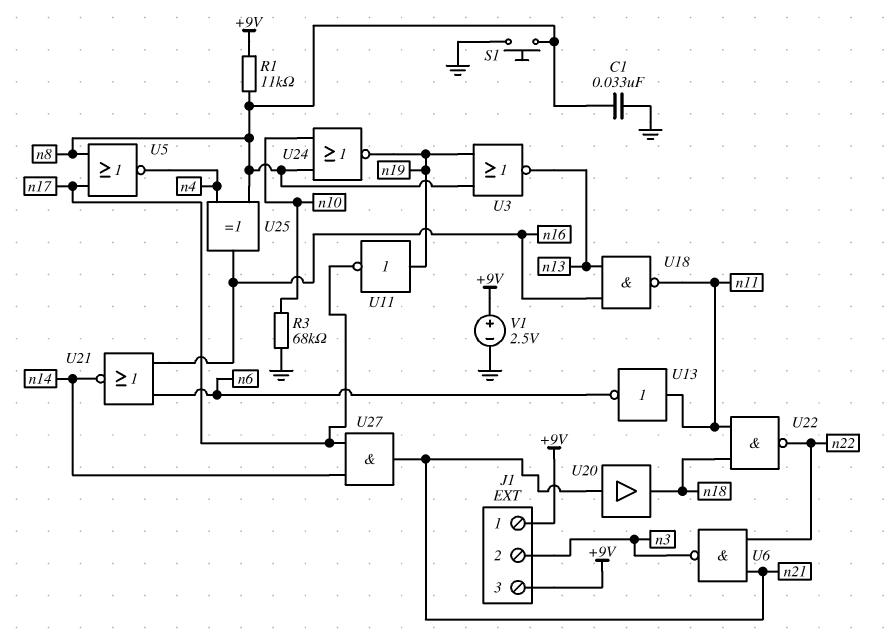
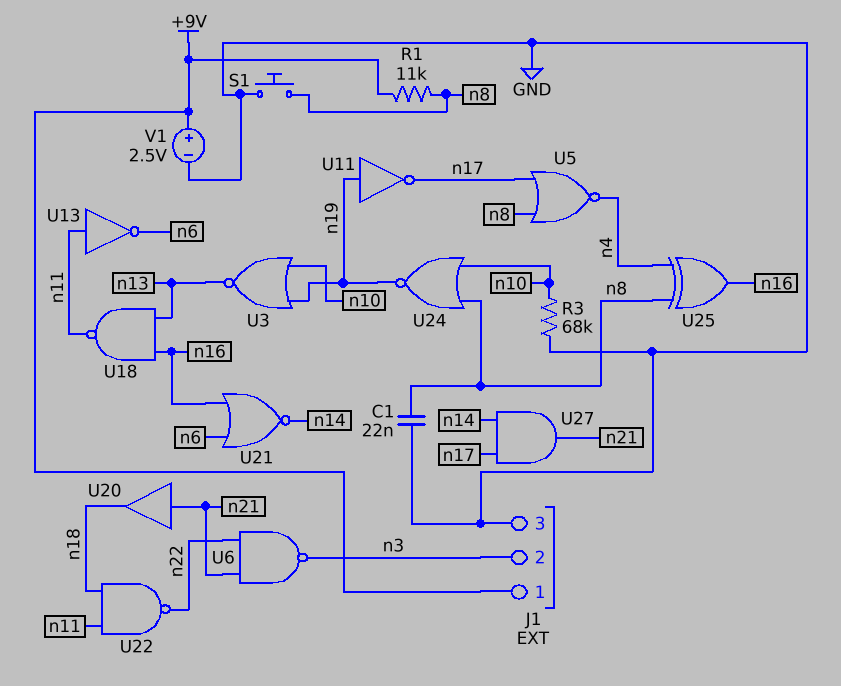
C1: 33nF (GND, n8) -> 22nF (GND, n8)
J1 pin 3: +9V -> GND
U3: NOR (in n8, in n19, out n13) -> NOR (in n10, in n19, out n13)

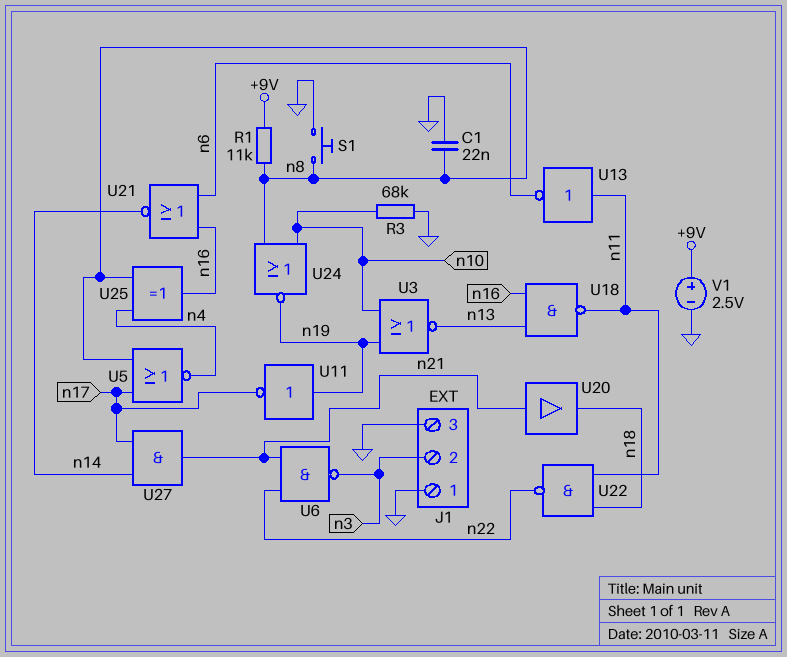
J1 pin 1: +9V -> GND

